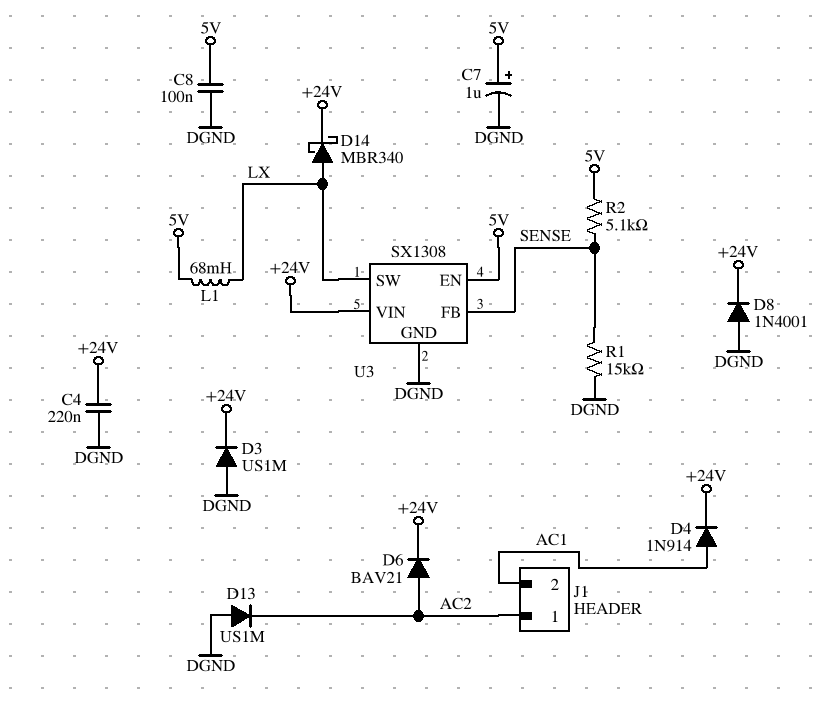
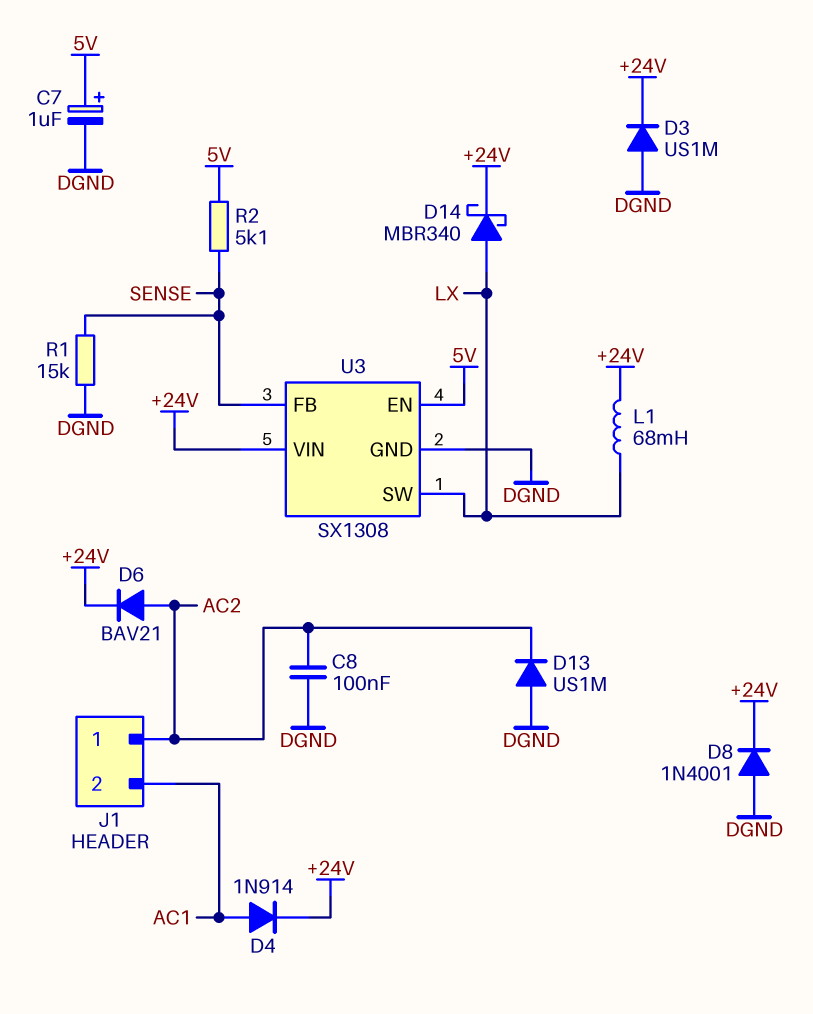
C4: 220nF (+24V, DGND) -> none
C8: 100nF (5V, DGND) -> 100nF (AC2, DGND)
L1: 68mH (5V, LX) -> 68mH (+24V, LX)

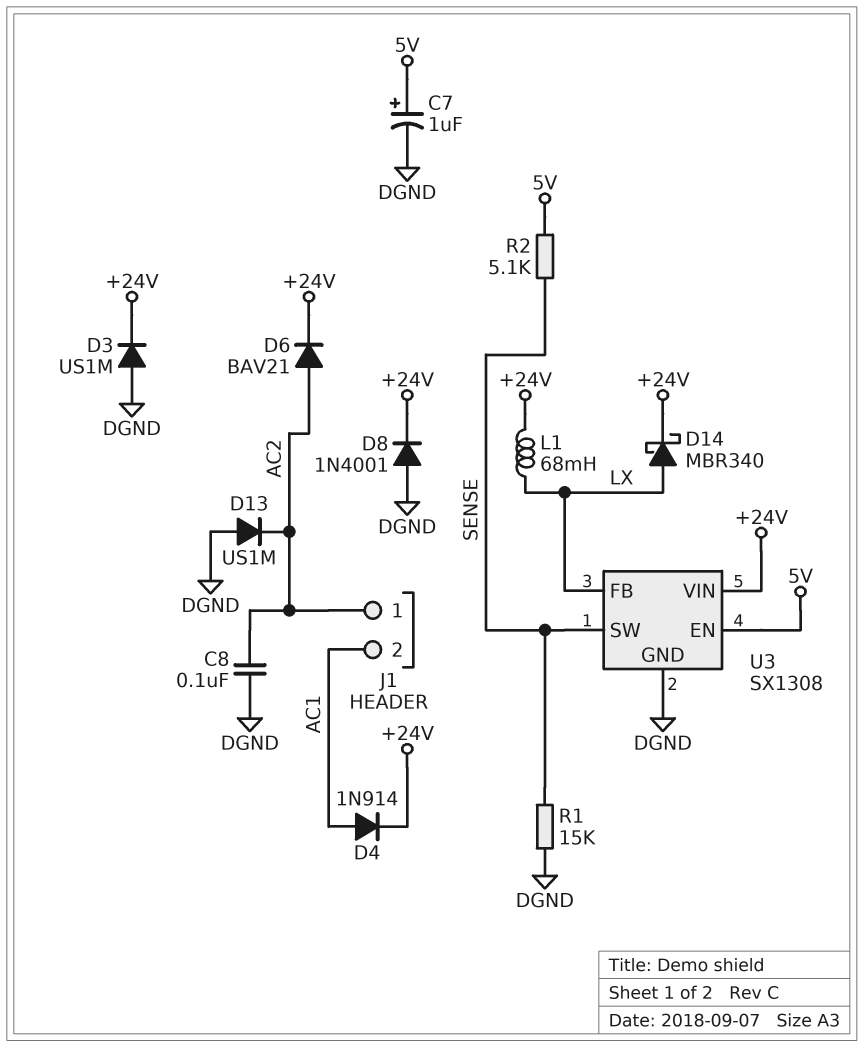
U3 pin FB: SENSE -> LX
U3 pin SW: LX -> SENSE

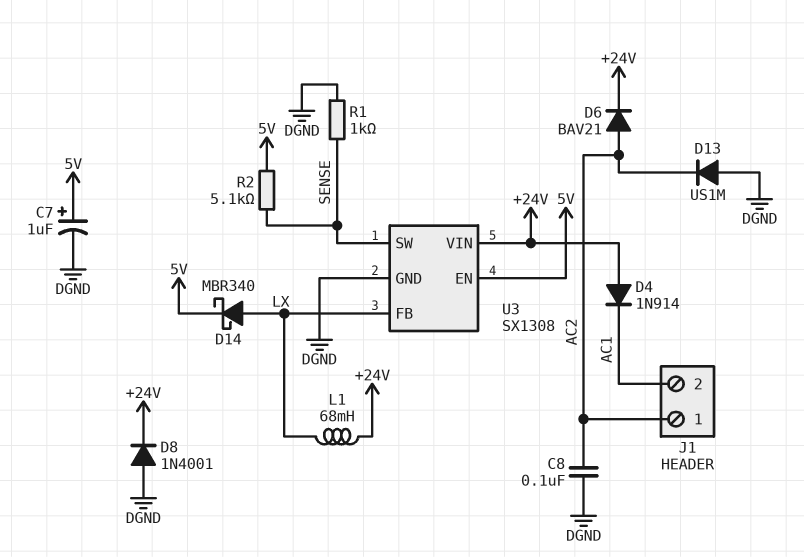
D3: diode US1M (A DGND, K +24V) -> none
D4: diode 1N914 (A AC1, K +24V) -> diode 1N914 (A +24V, K AC1)
D14: schottky MBR340 (A LX, K +24V) -> schottky MBR340 (A LX, K 5V)
R1: 15k (DGND, SENSE) -> 1k (DGND, SENSE)

